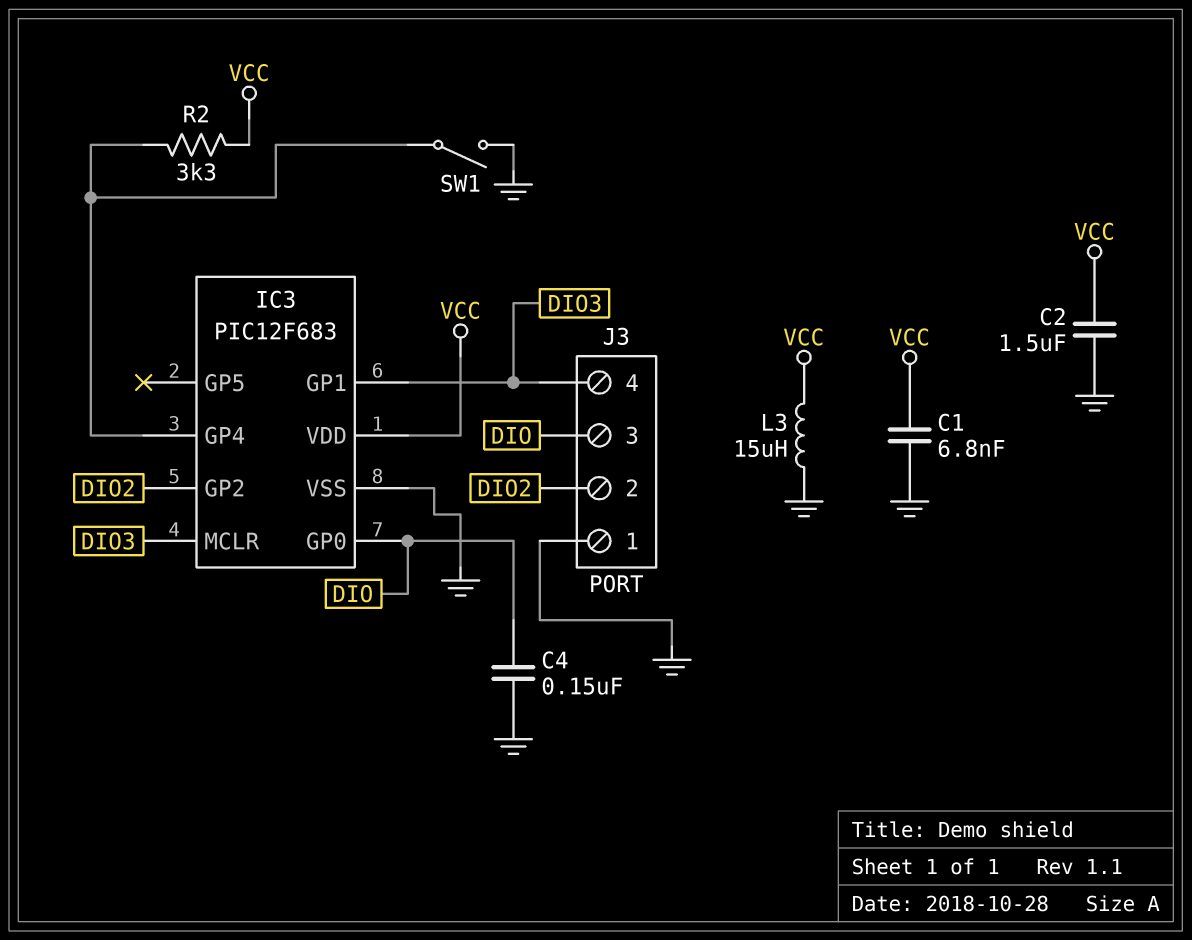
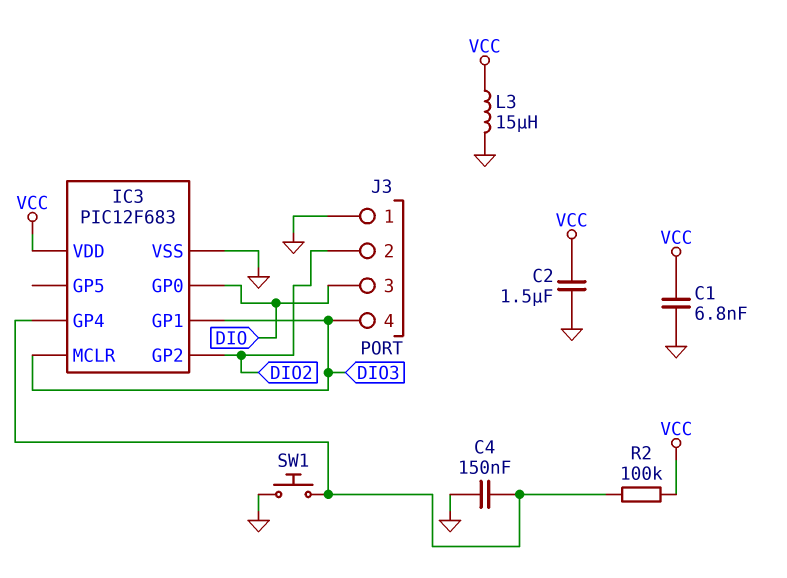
C4: 150nF (DIO, GND) -> 150nF (GND, IC3/GP4)
R2: 3.3k (IC3/GP4, VCC) -> 100k (IC3/GP4, VCC)
SW1: switch (GND, IC3/GP4) -> button (GND, IC3/GP4)

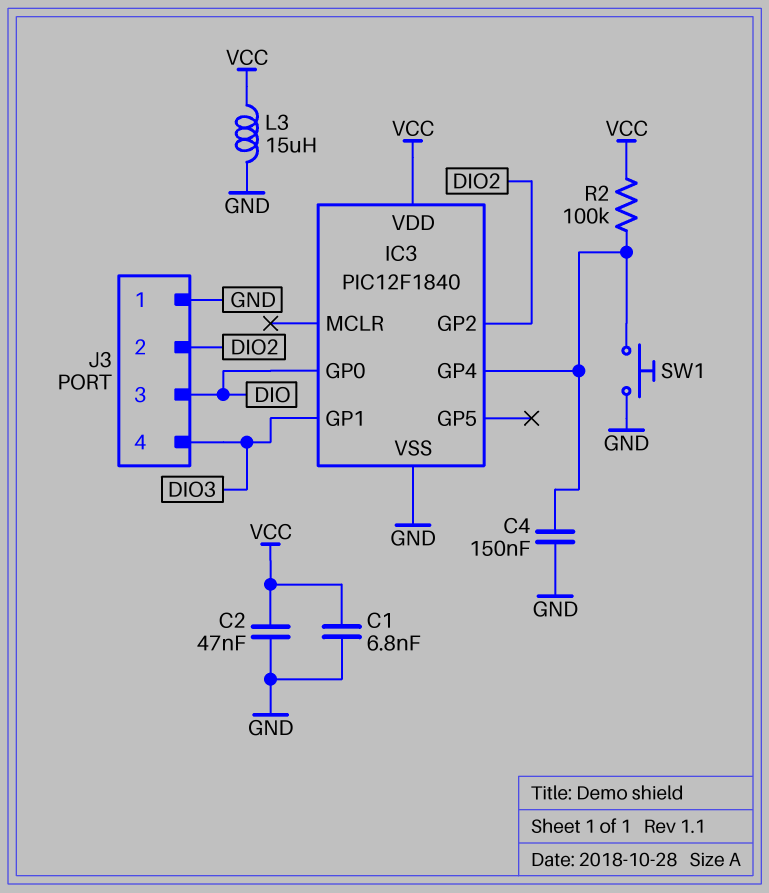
C2: 1.5uF (GND, VCC) -> 47nF (GND, VCC)
IC3: PIC12F683 -> PIC12F1840
IC3 pin MCLR: DIO3 -> none

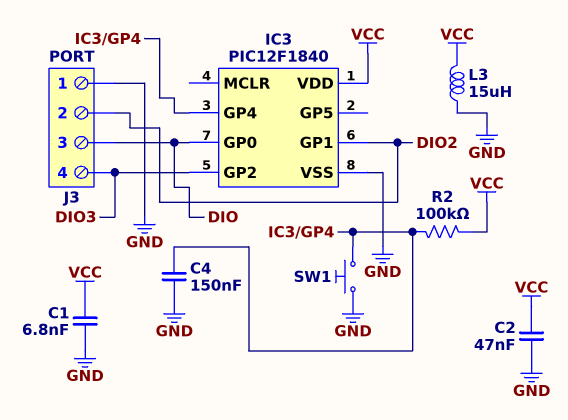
IC3 pin GP1: DIO3 -> DIO2
IC3 pin GP2: DIO2 -> DIO3

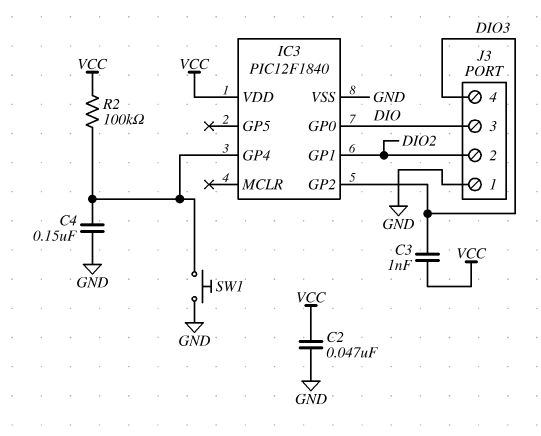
C1: 6.8nF (GND, VCC) -> none
C3: none -> 1nF (DIO3, VCC)
L3: 15uH (GND, VCC) -> none

